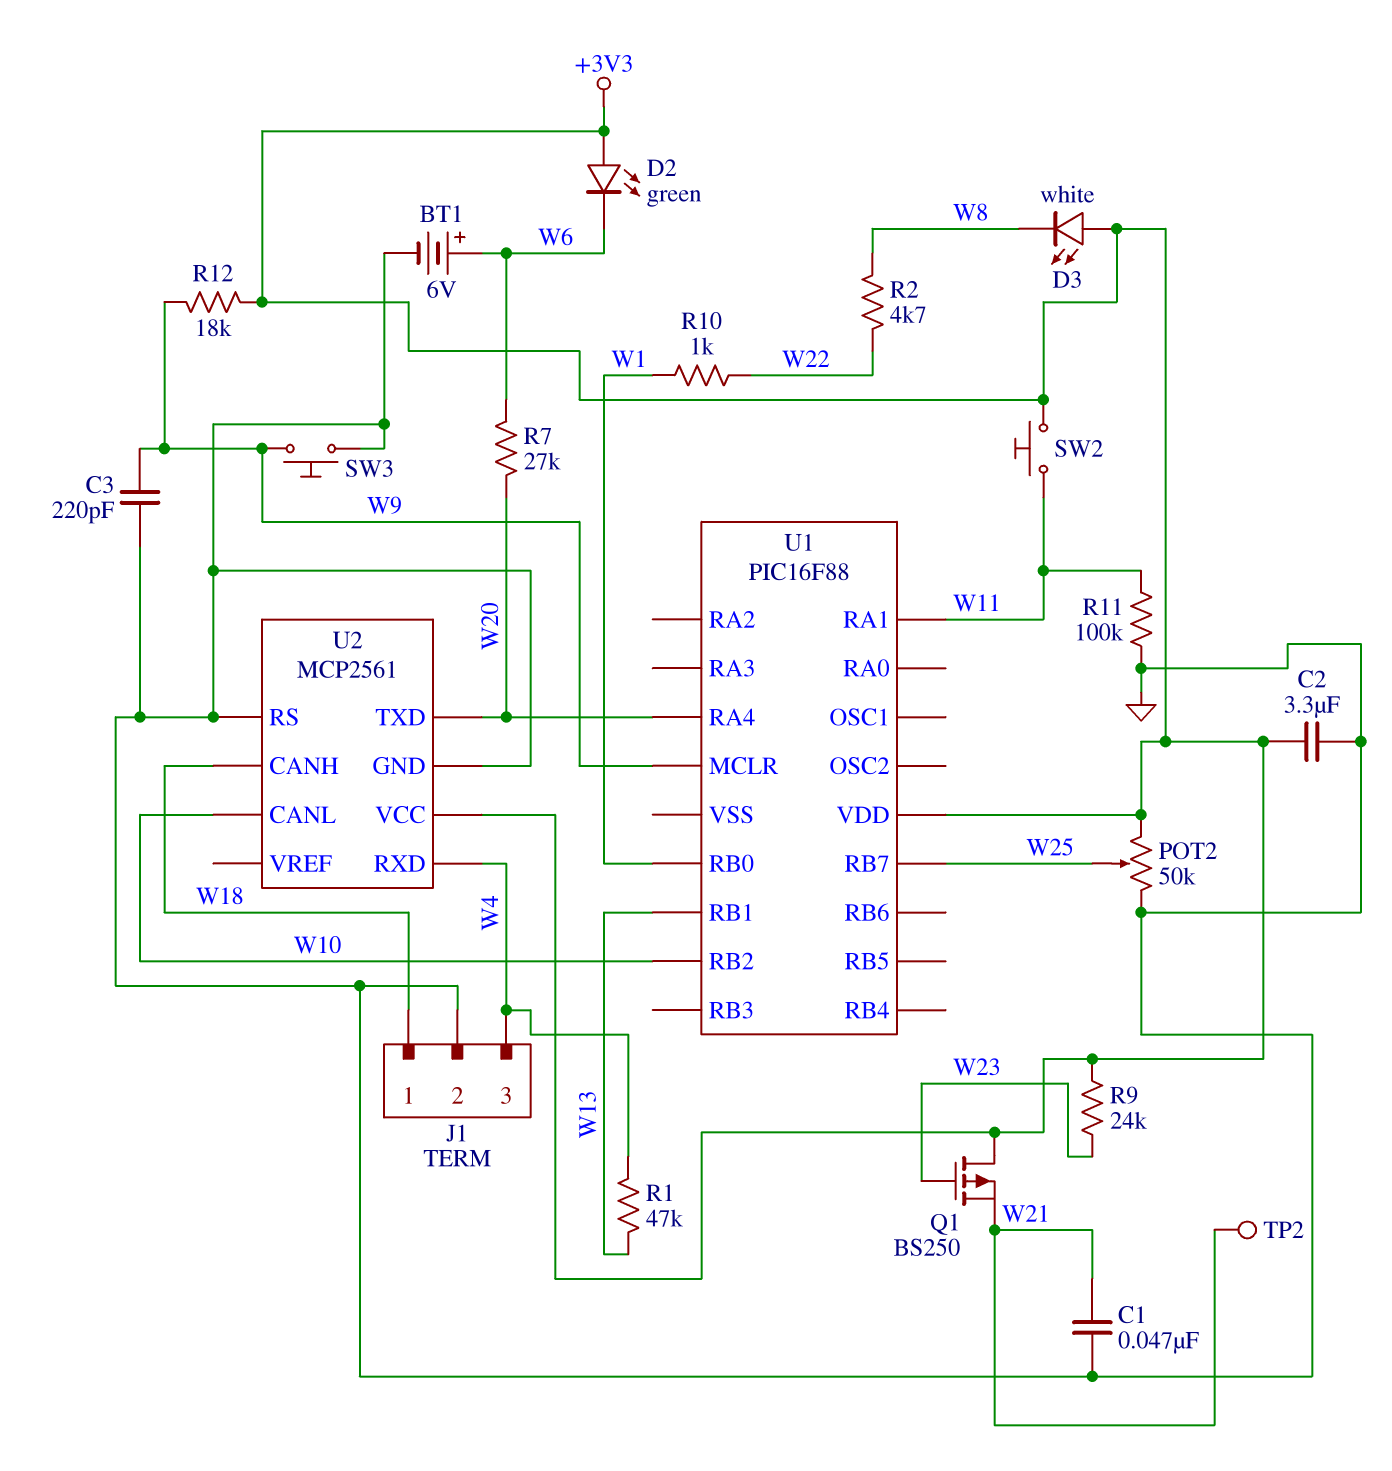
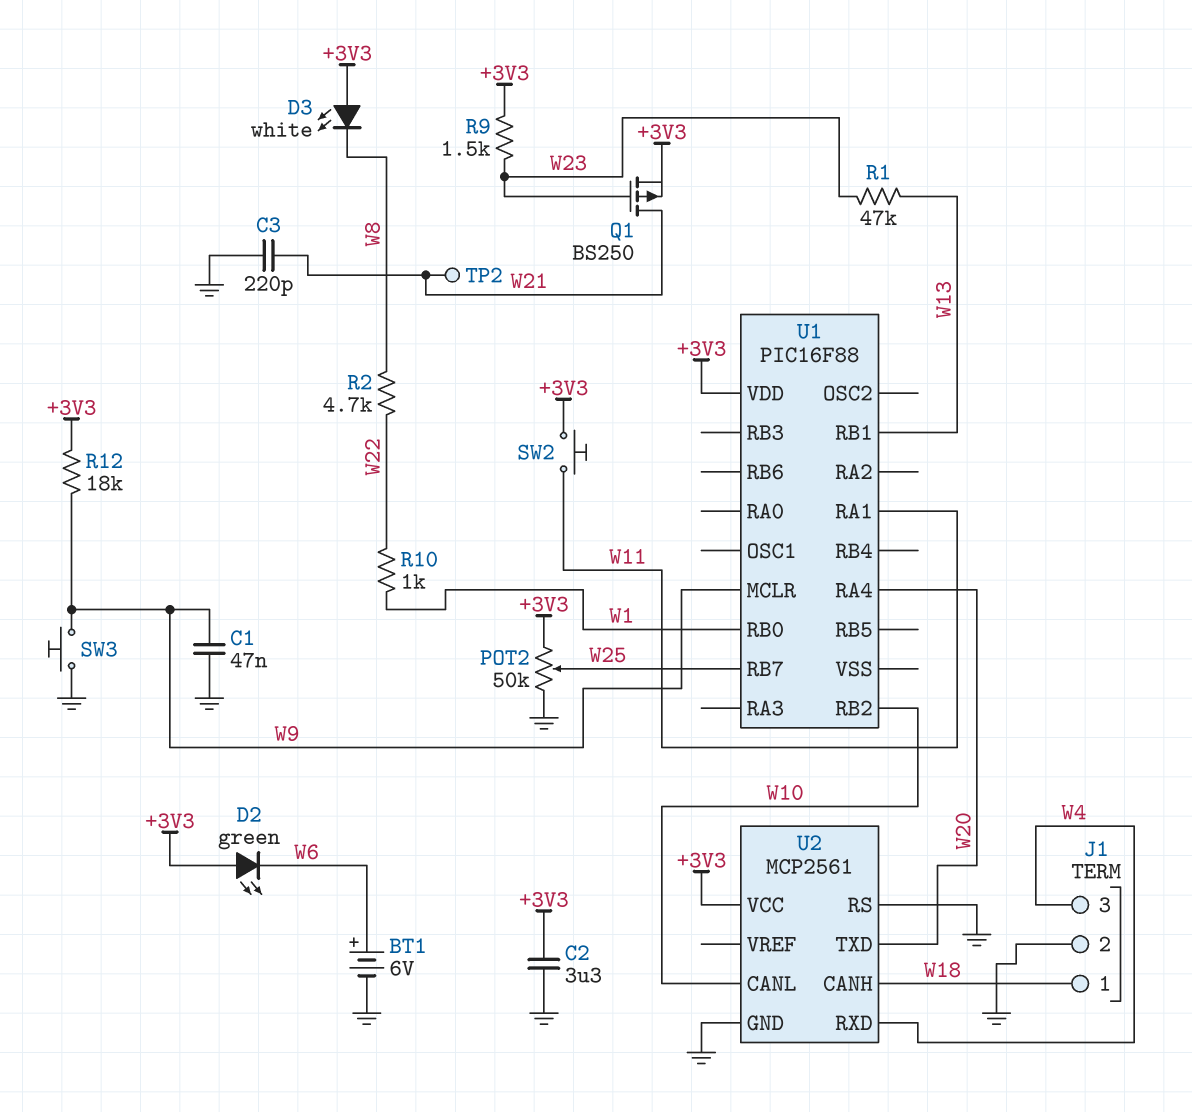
C1: 47nF (GND, W21) -> 47nF (GND, W9)
C3: 220pF (GND, W9) -> 220pF (GND, W21)
Q1: PMOS BS250 (G W23, D +3V3, S W21) -> PMOS BS250 (G W23, D W21, S +3V3)
R1: 47k (W4, W13) -> 47k (W13, W23)
R7: 27k (W6, W20) -> none
R9: 24k (+3V3, W23) -> 1.5k (+3V3, W23)
R11: 100k (GND, W11) -> none

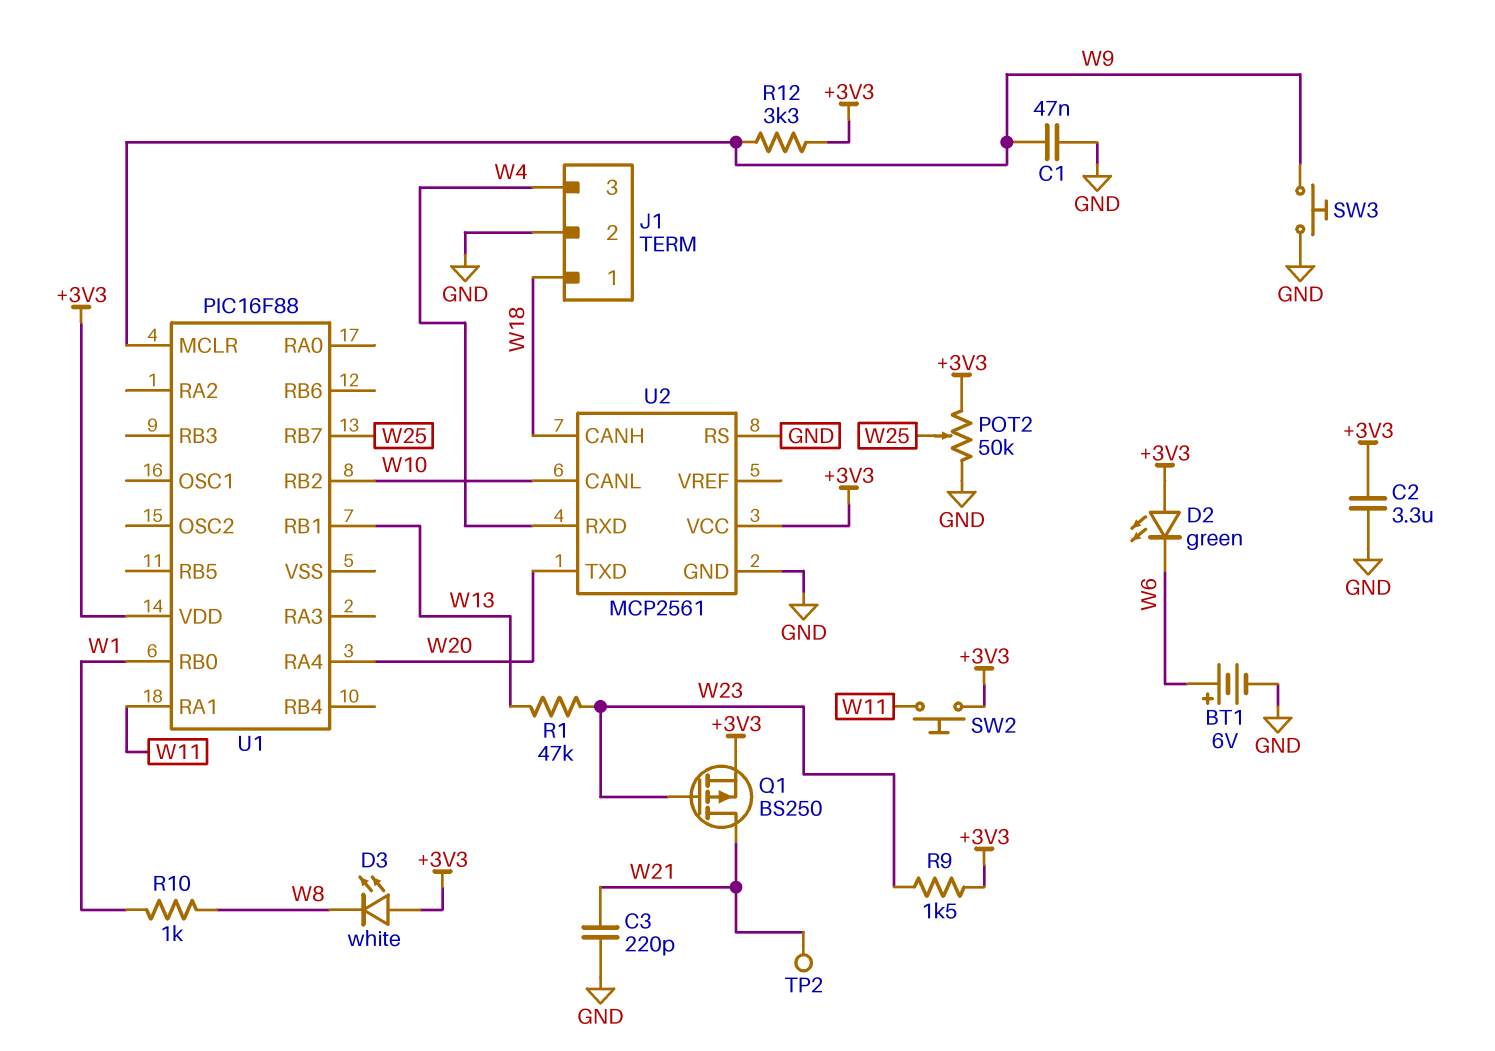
R2: 4.7k (W8, W22) -> none
R10: 1k (W1, W22) -> 1k (W1, W8)
R12: 18k (+3V3, W9) -> 3.3k (+3V3, W9)

